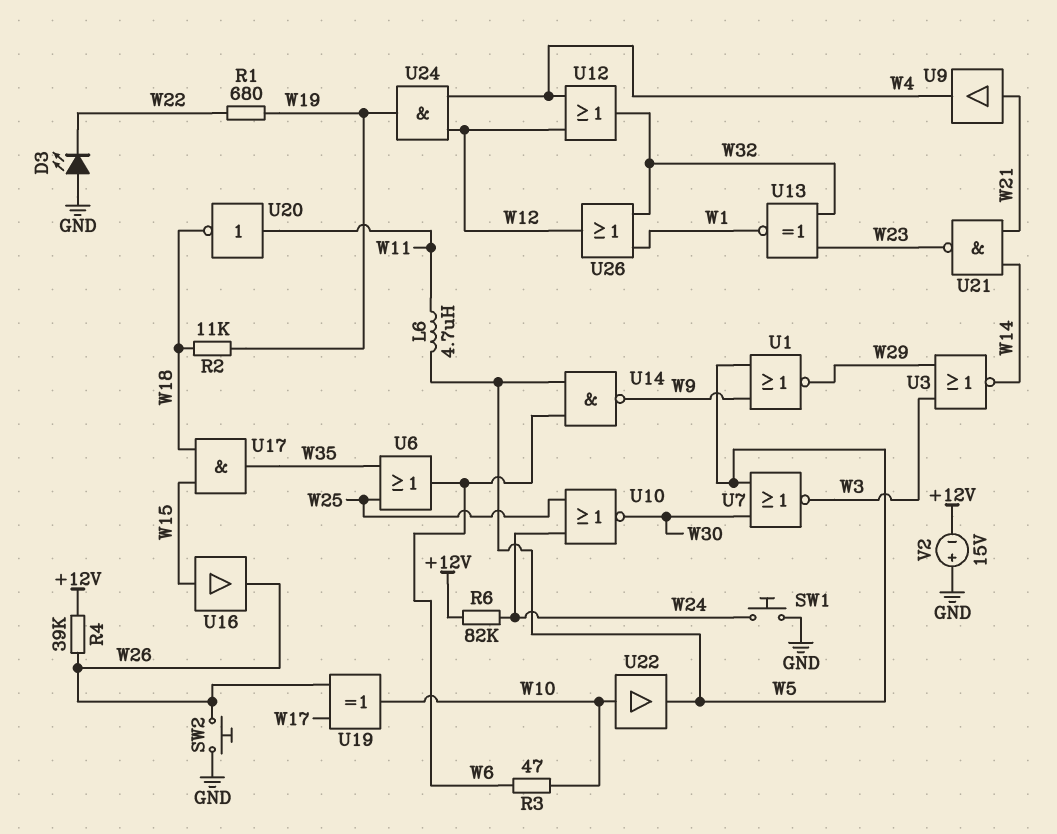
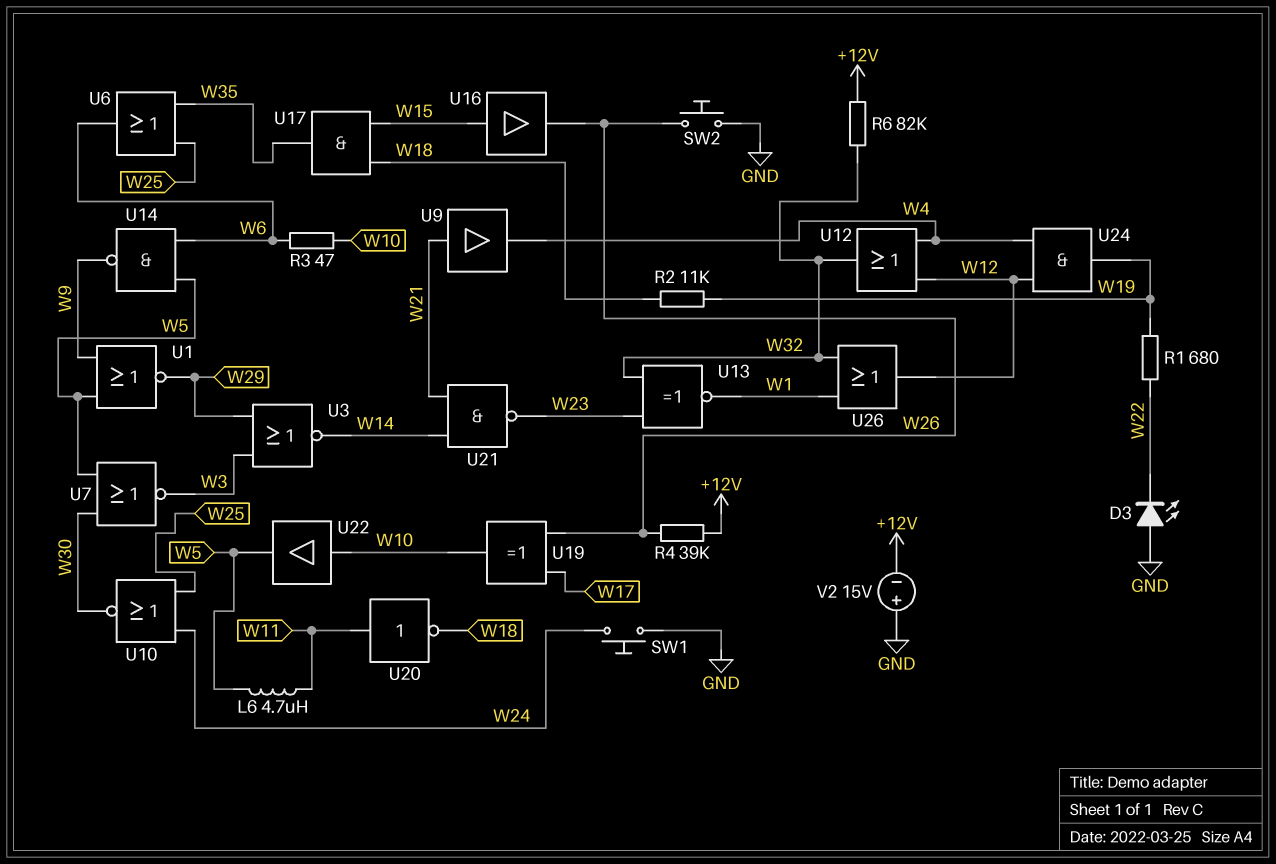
R6: 82k (+12V, W24) -> 82k (+12V, W32)

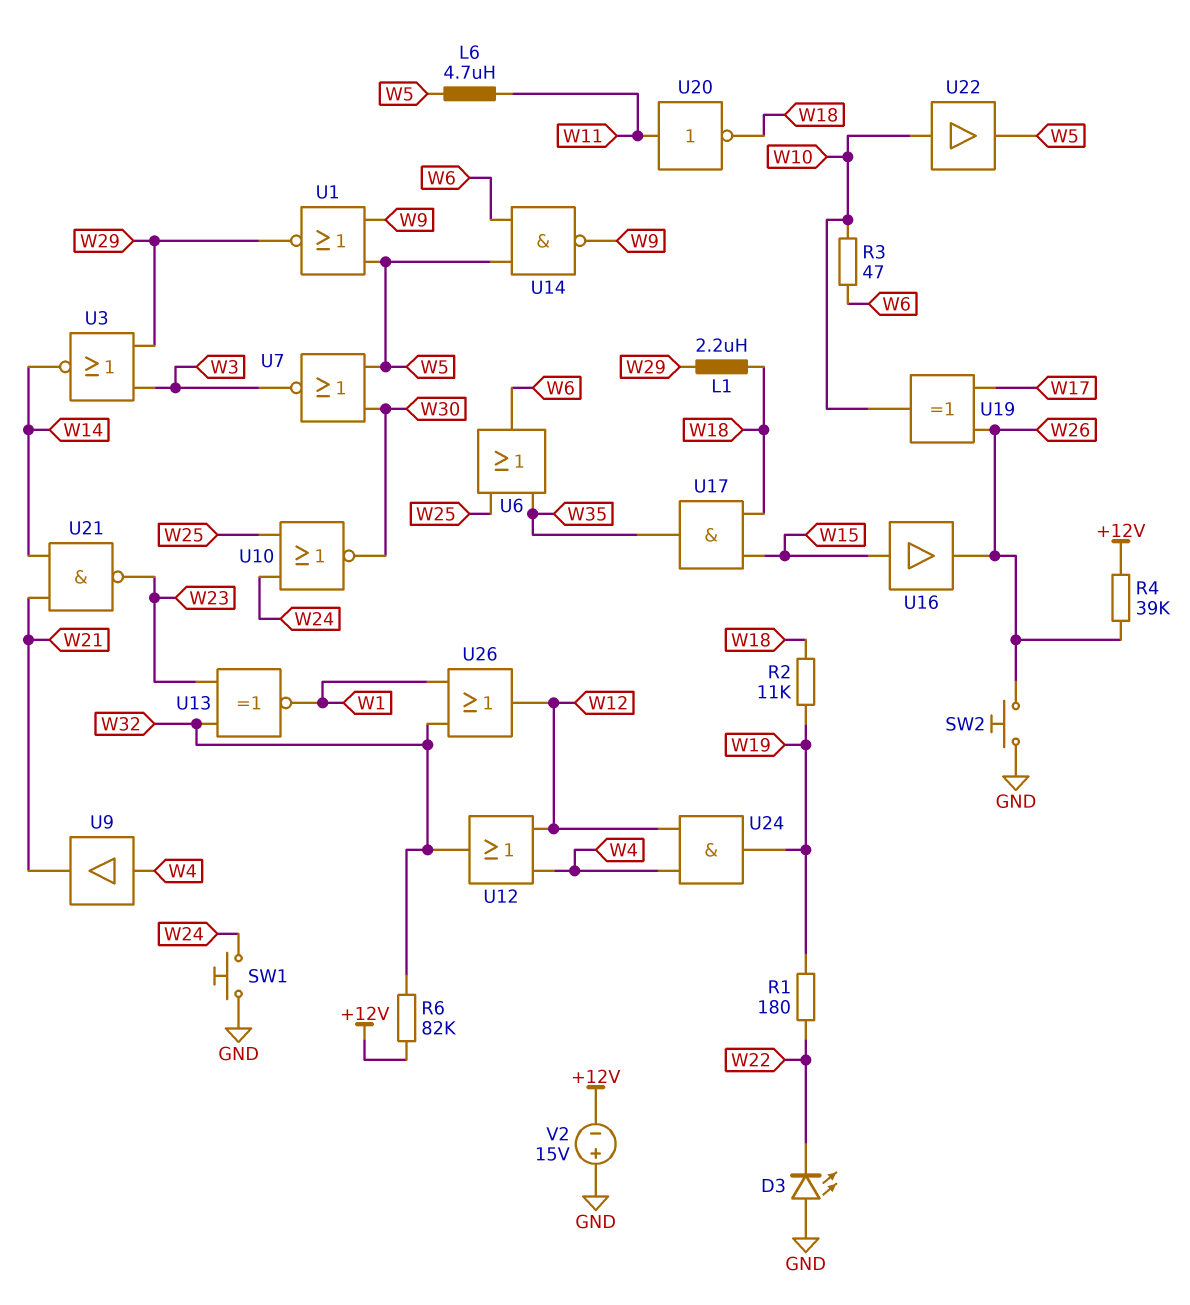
L1: none -> 2.2uH (W18, W29)
R1: 680 (W19, W22) -> 180 (W19, W22)
U9: buffer (in W21, out W4) -> buffer (in W4, out W21)

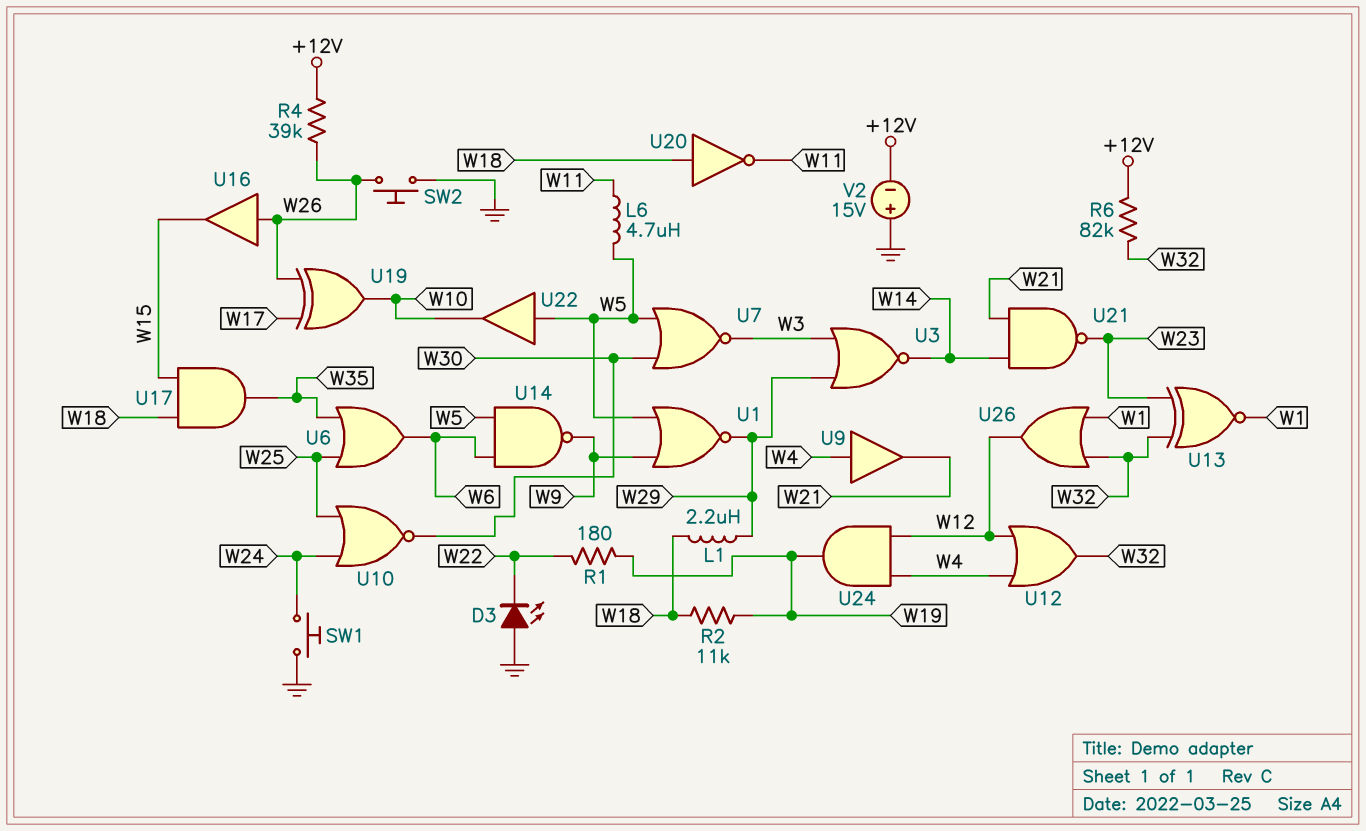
R3: 47 (W6, W10) -> none
U16: buffer (in W15, out W26) -> buffer (in W26, out W15)
U20: NOT (in W11, out W18) -> NOT (in W18, out W11)
U22: buffer (in W10, out W5) -> buffer (in W5, out W10)

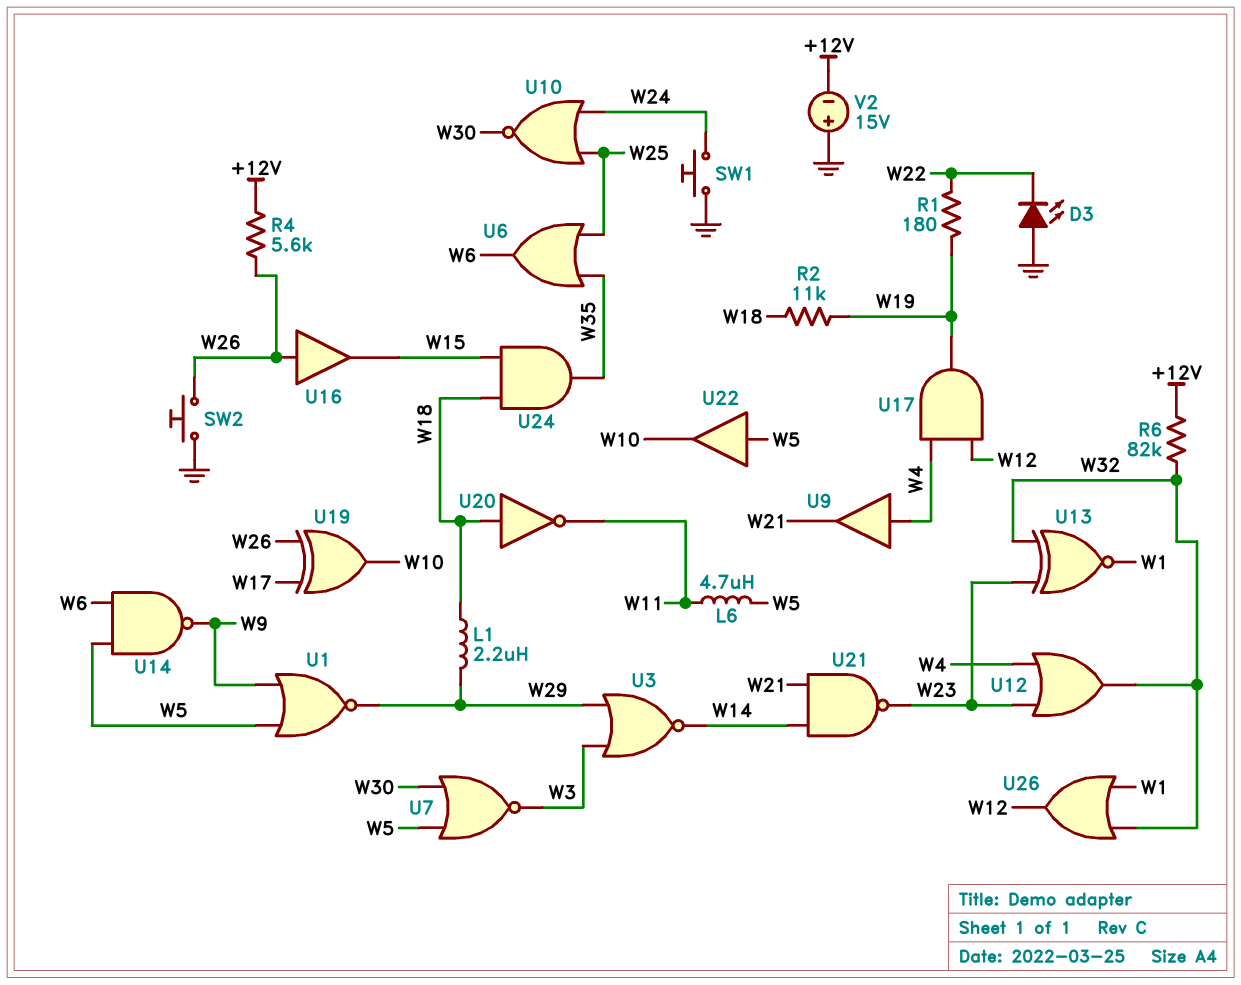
R4: 39k (+12V, W26) -> 5.6k (+12V, W26)
U12: OR (in W4, in W12, out W32) -> OR (in W4, in W23, out W32)
U17: AND (in W15, in W18, out W35) -> AND (in W4, in W12, out W19)
U24: AND (in W4, in W12, out W19) -> AND (in W15, in W18, out W35)

